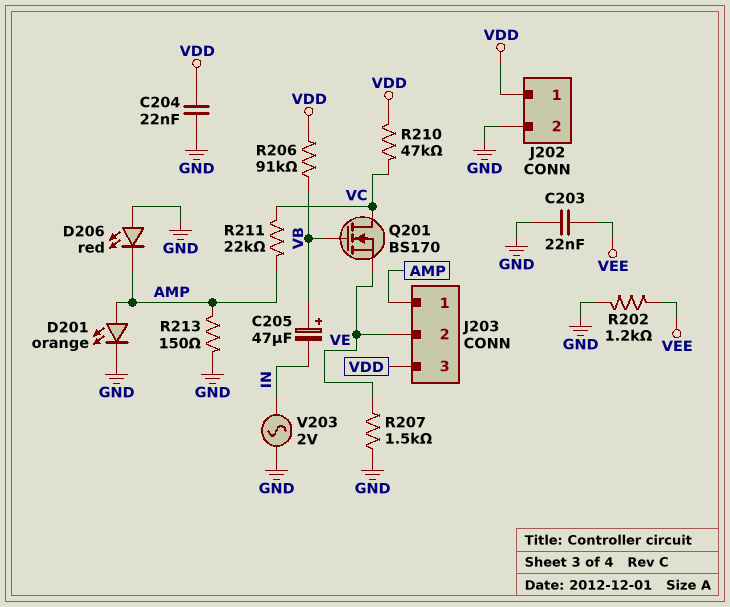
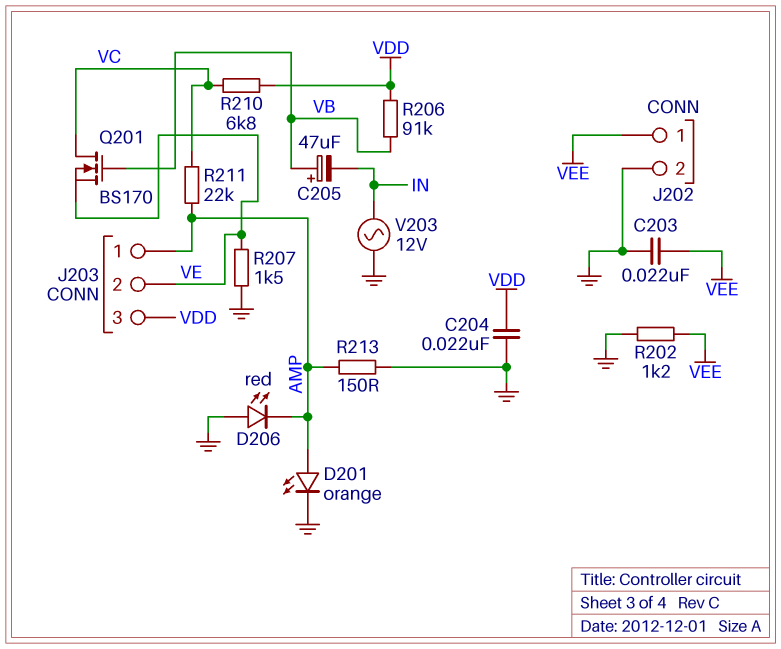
J202 pin 1: VDD -> VEE
R210: 47k (VC, VDD) -> 6.8k (VC, VDD)
V203: AC 2V (GND, IN) -> AC 12V (GND, IN)

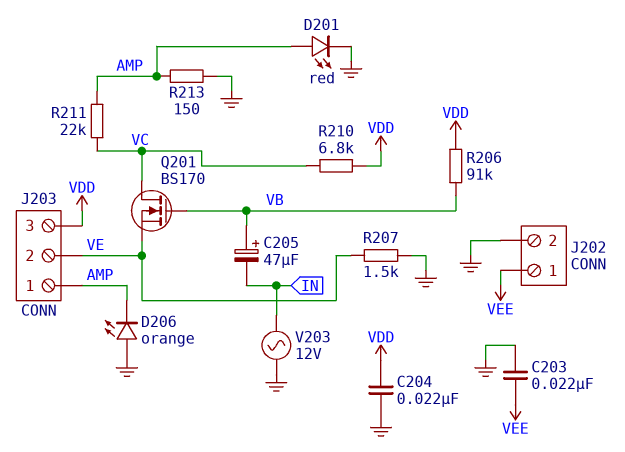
D201: LED orange (A AMP, K GND) -> LED red (A AMP, K GND)
D206: LED red (A GND, K AMP) -> LED orange (A GND, K AMP)
R202: 1.2k (GND, VEE) -> none

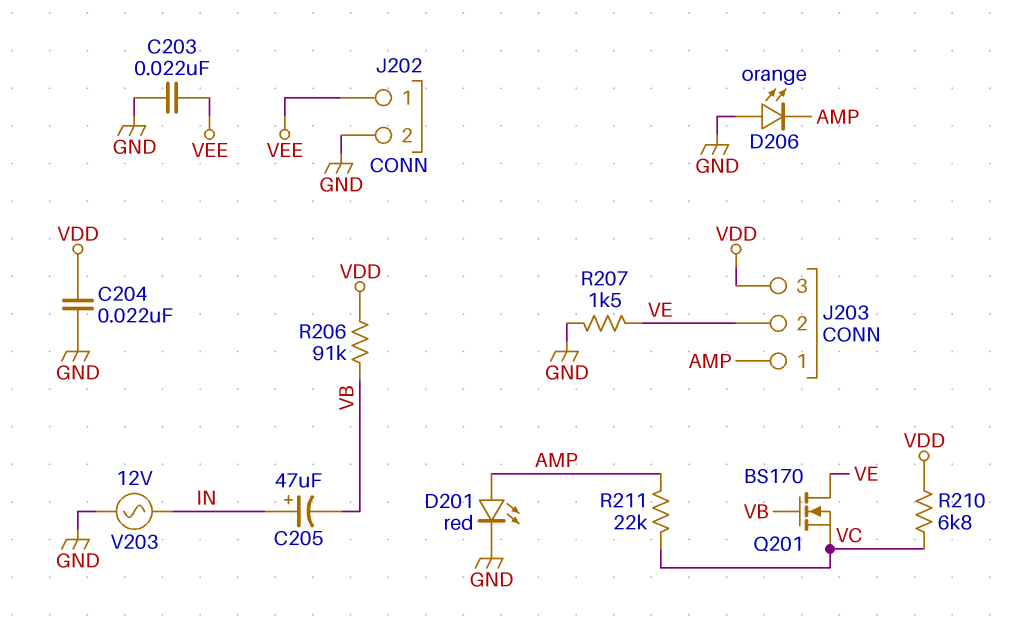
C205: 47uF (plus VB, minus IN) -> 47uF (plus IN, minus VB)
Q201: NMOS BS170 (G VB, D VC, S VE) -> NMOS BS170 (G VB, D VE, S VC)
R213: 150 (AMP, GND) -> none

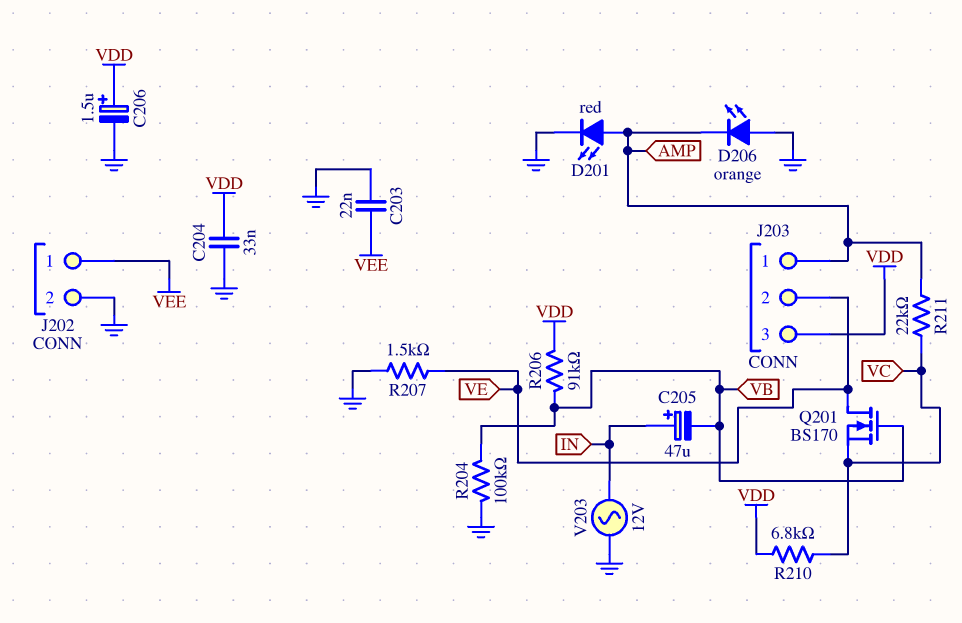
C204: 22nF (GND, VDD) -> 33nF (GND, VDD)
C206: none -> 1.5uF (plus VDD, minus GND)
R204: none -> 100k (GND, VB)

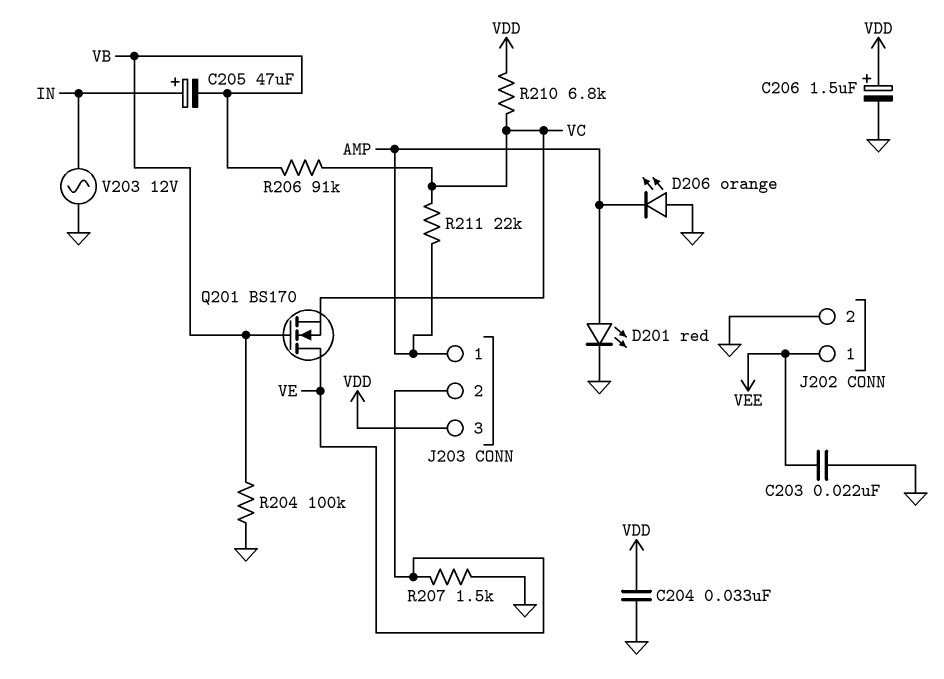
R206: 91k (VB, VDD) -> 91k (VB, VC)

